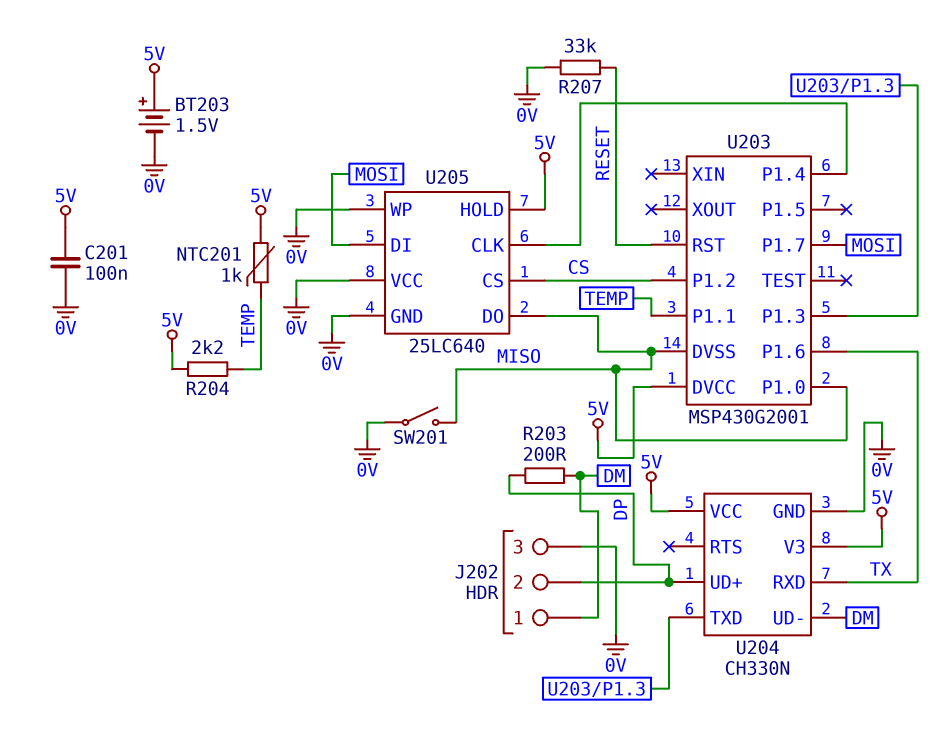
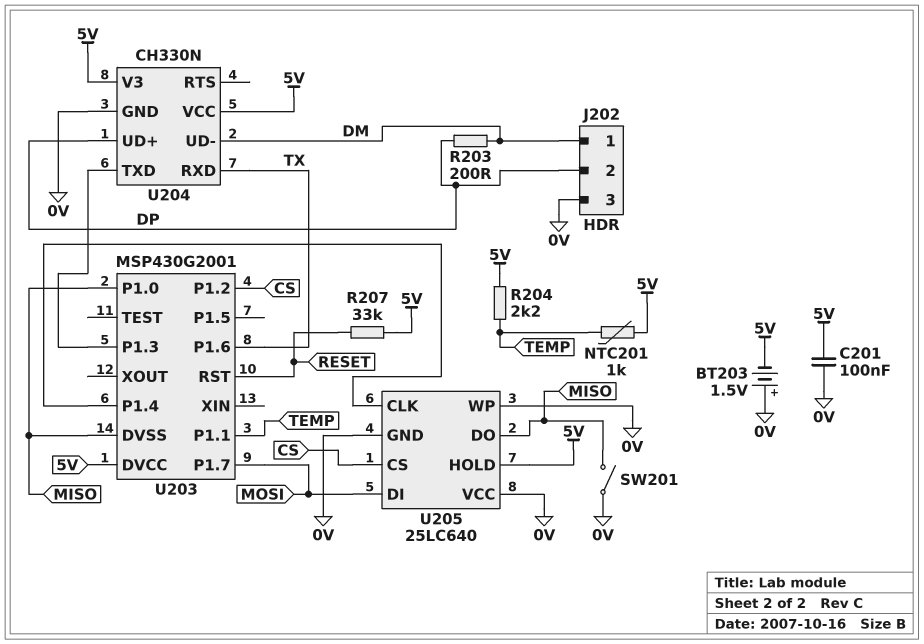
BT203: 1.5V (plus 5V, minus 0V) -> 1.5V (plus 0V, minus 5V)
R207: 33k (0V, RESET) -> 33k (5V, RESET)

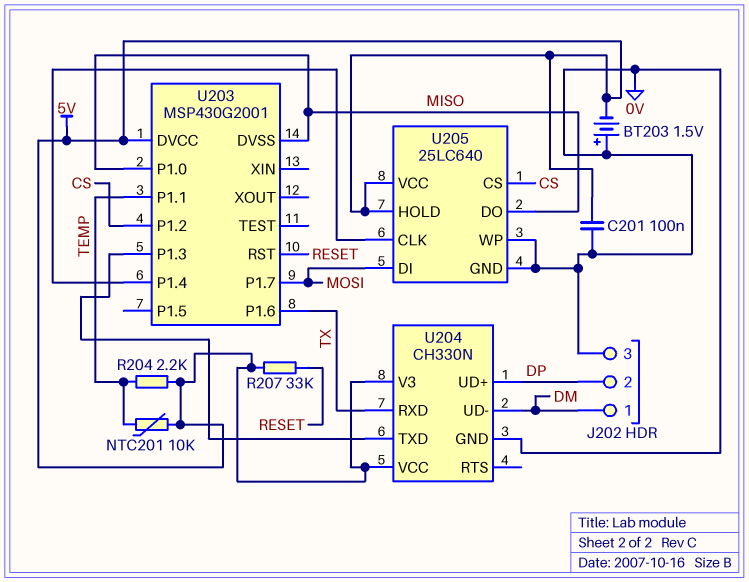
NTC201: 1k (5V, TEMP) -> 10k (5V, TEMP)
R203: 200 (DM, DP) -> none
SW201: switch (0V, MISO) -> none
U205 pin VCC: 0V -> 5V

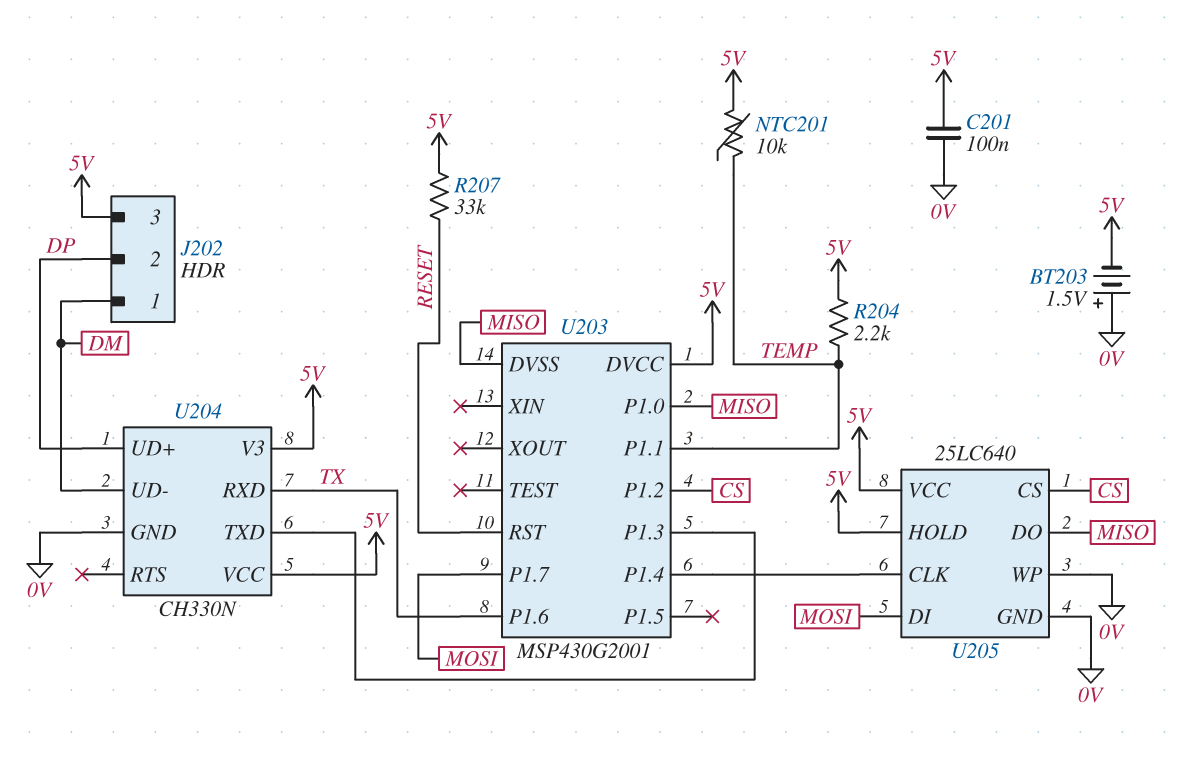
J202 pin 3: 0V -> 5V

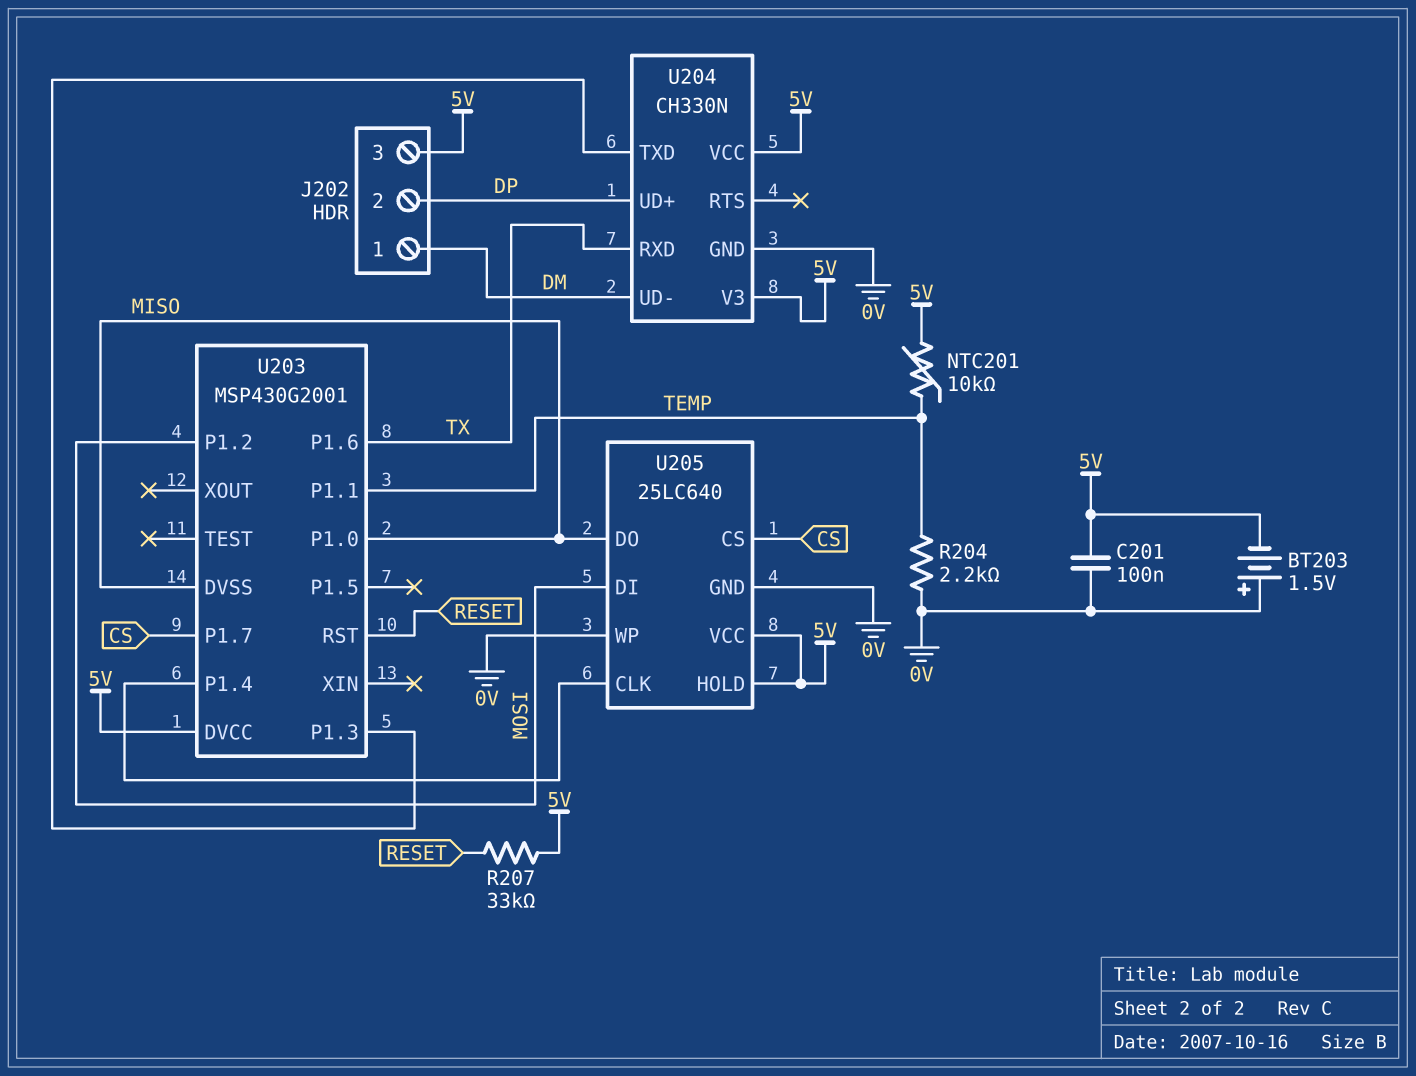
R204: 2.2k (5V, TEMP) -> 2.2k (0V, TEMP)
U203 pin P1.2: CS -> MOSI
U203 pin P1.7: MOSI -> CS

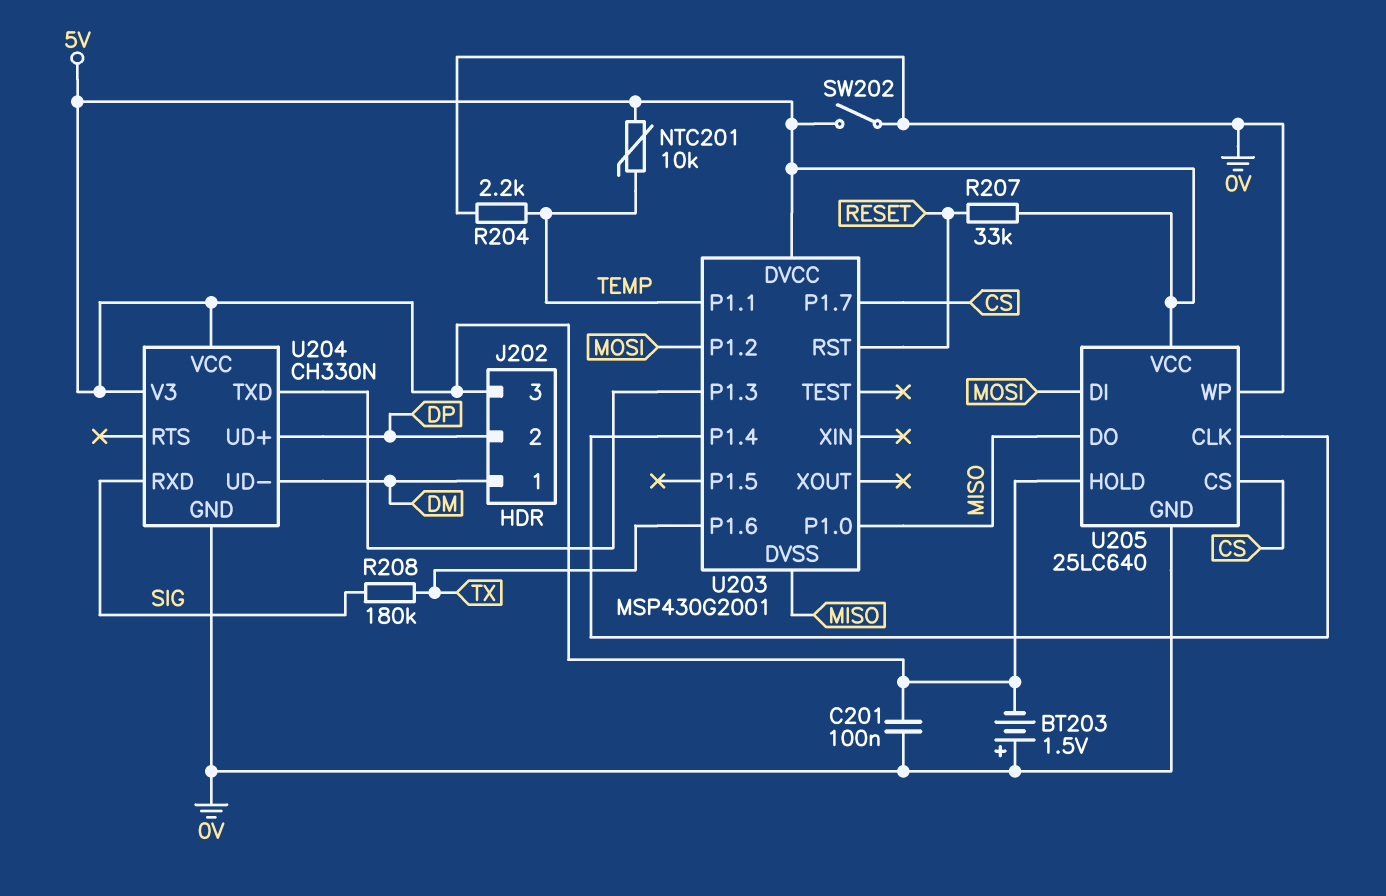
R208: none -> 180k (SIG, TX)
SW202: none -> switch (0V, 5V)
U204 pin RXD: TX -> SIG

